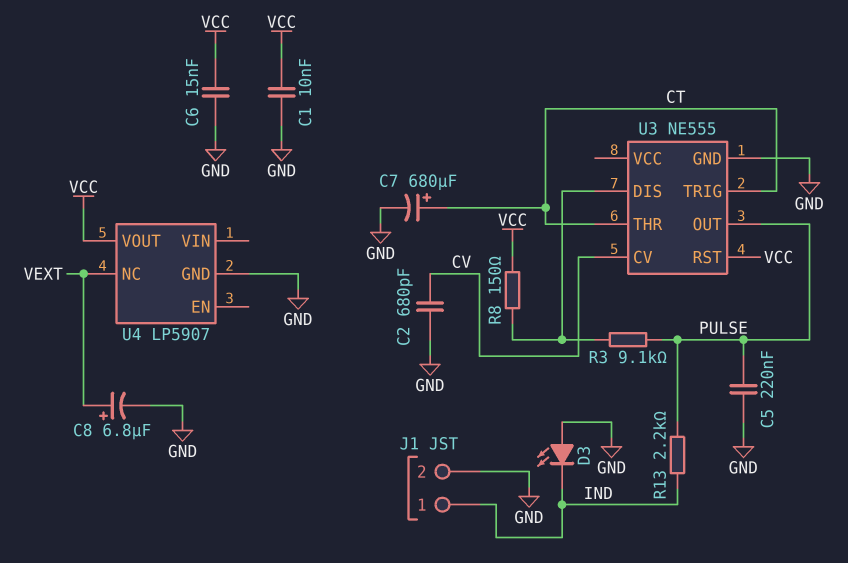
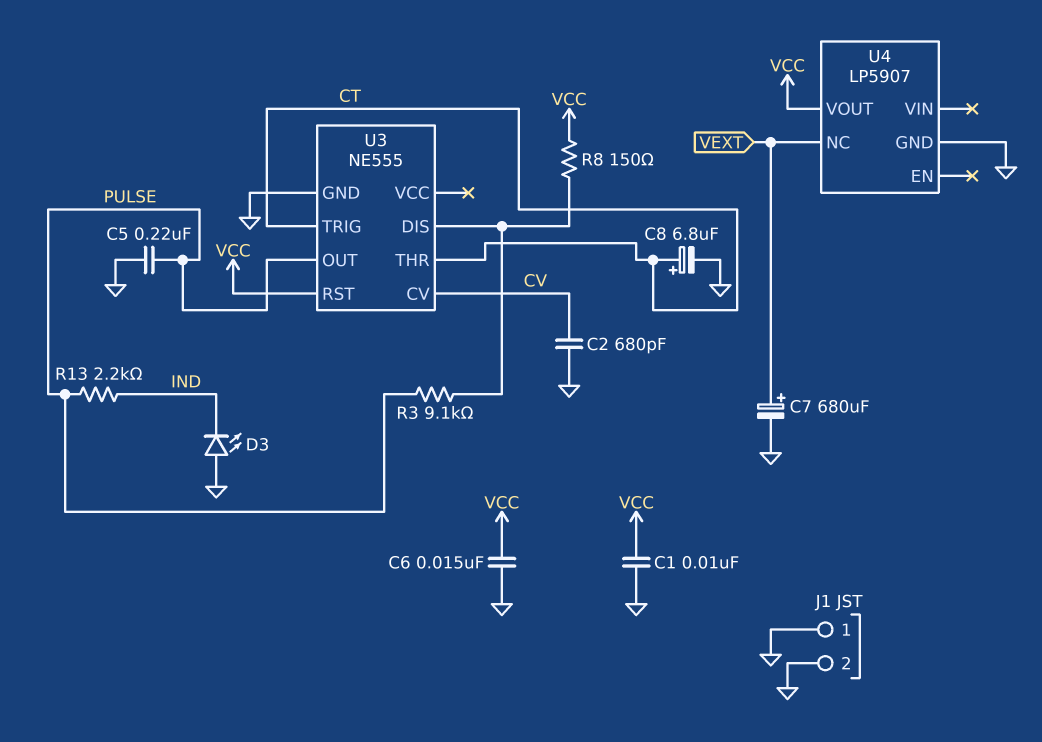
C7: 680uF (plus CT, minus GND) -> 680uF (plus VEXT, minus GND)
C8: 6.8uF (plus VEXT, minus GND) -> 6.8uF (plus CT, minus GND)
J1 pin 1: IND -> GND

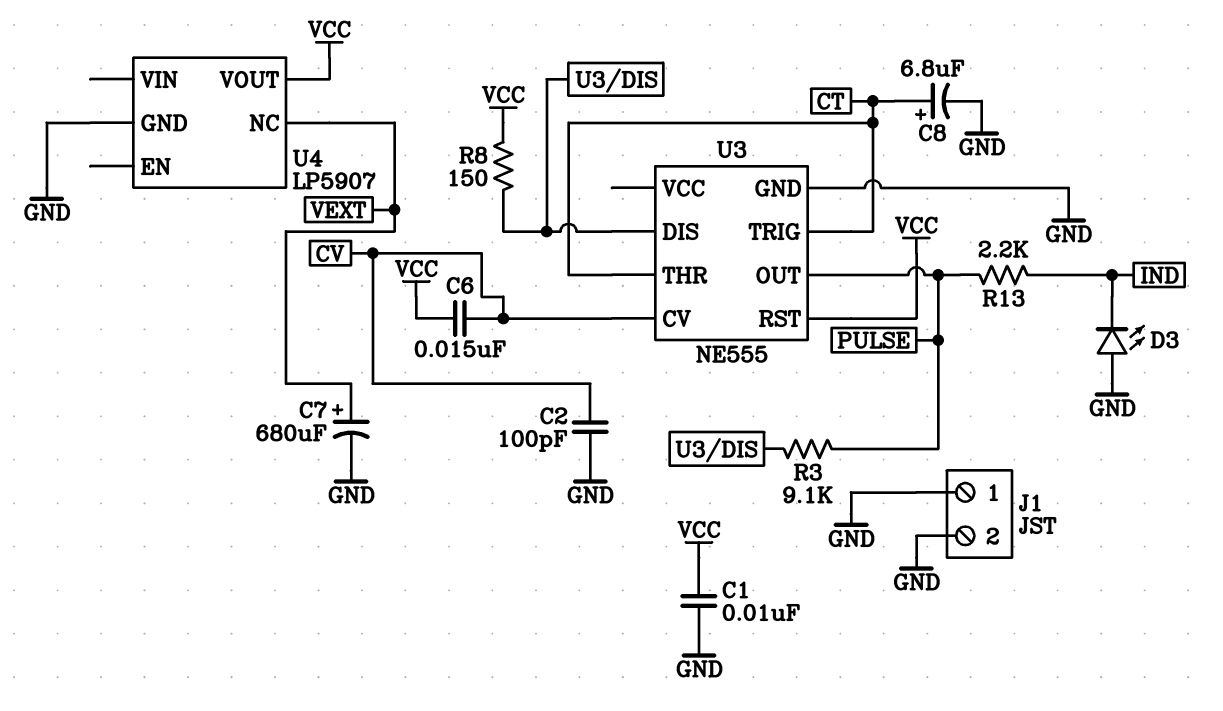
C2: 680pF (CV, GND) -> 100pF (CV, GND)
C5: 220nF (GND, PULSE) -> none
C6: 15nF (GND, VCC) -> 15nF (CV, VCC)

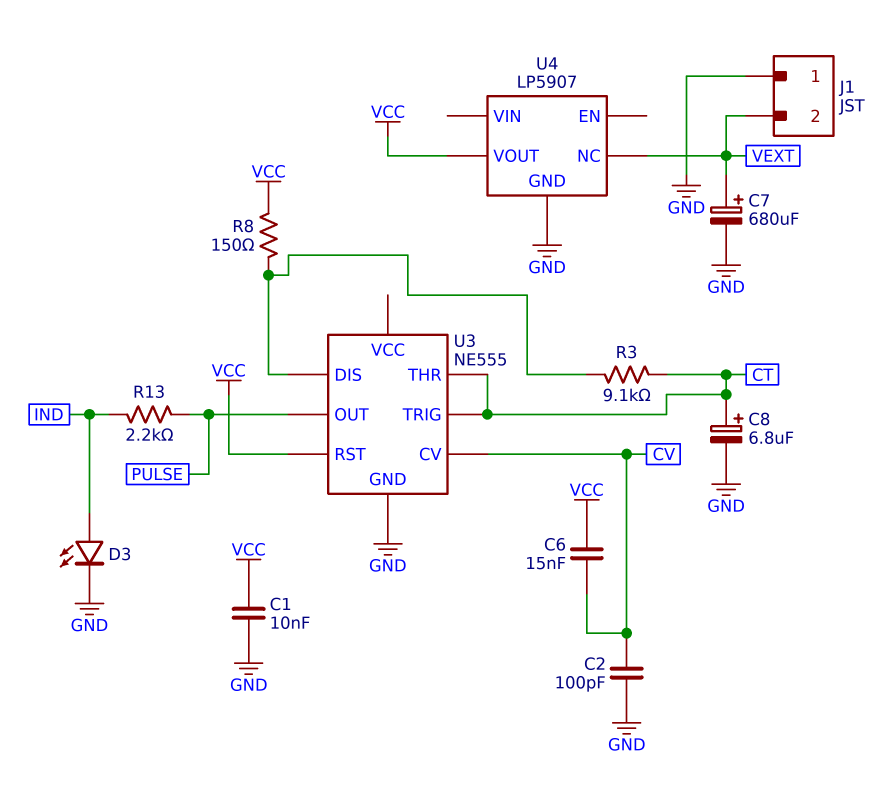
D3: LED (A GND, K IND) -> LED (A IND, K GND)
J1 pin 2: GND -> VEXT
R3: 9.1k (PULSE, U3/DIS) -> 9.1k (CT, U3/DIS)

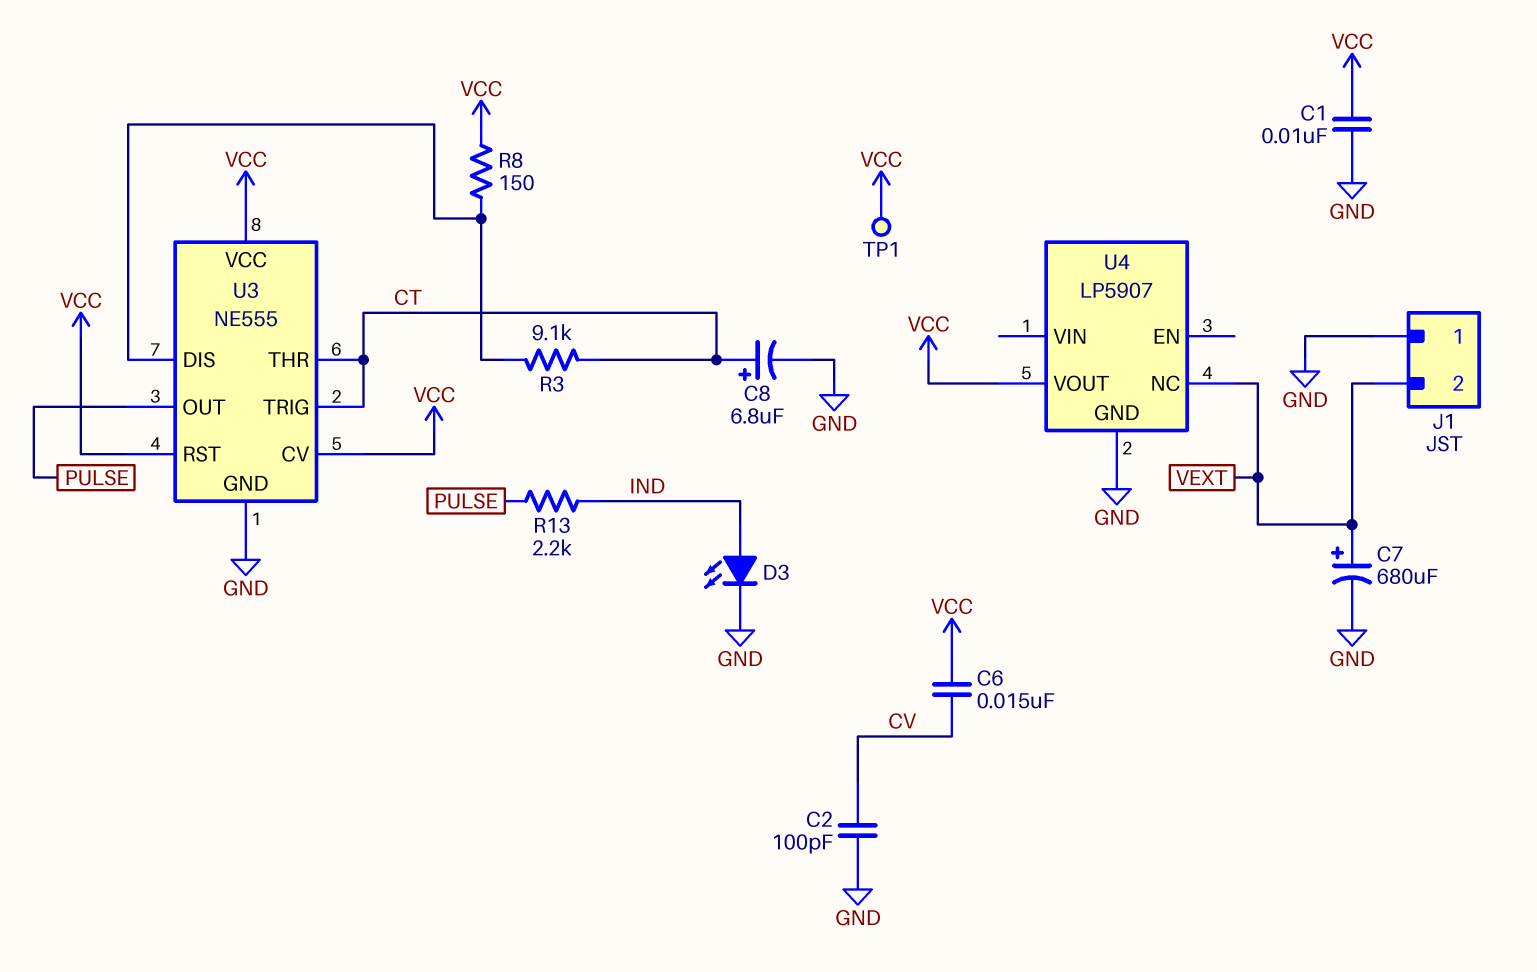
TP1: none -> test point (VCC)
U3 pin CV: CV -> VCC
U3 pin VCC: none -> VCC

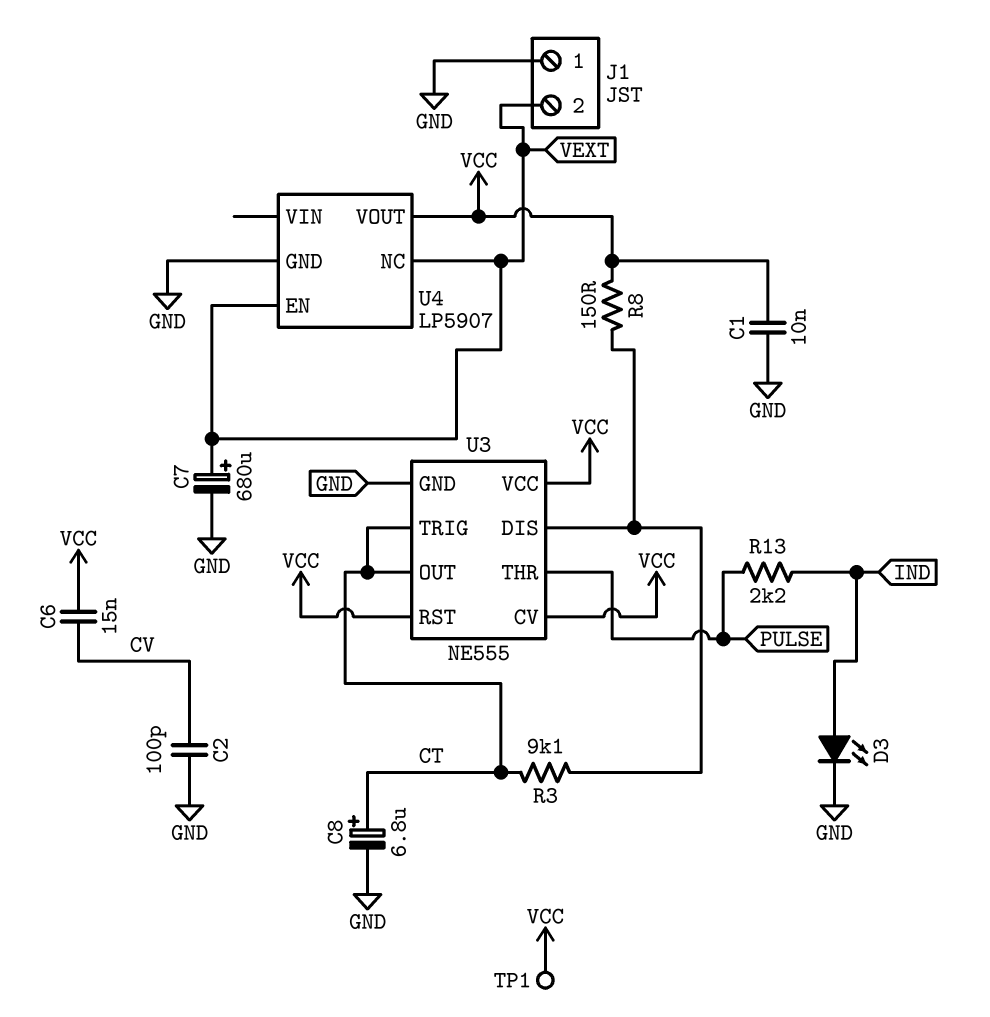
U3 pin OUT: PULSE -> CT
U3 pin THR: CT -> PULSE
U4 pin EN: none -> VEXT

